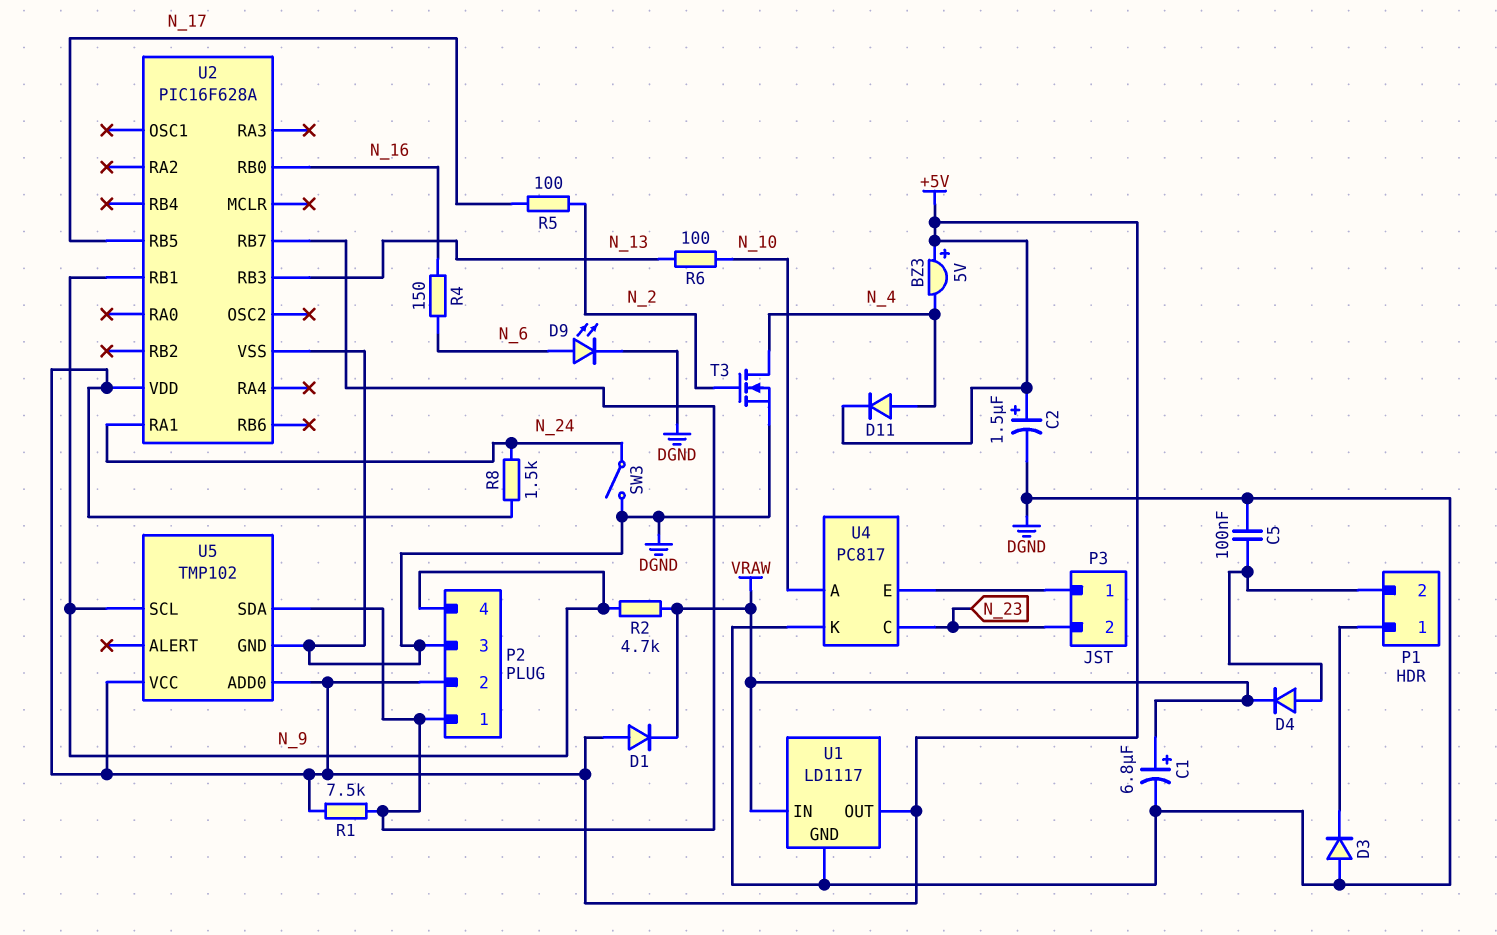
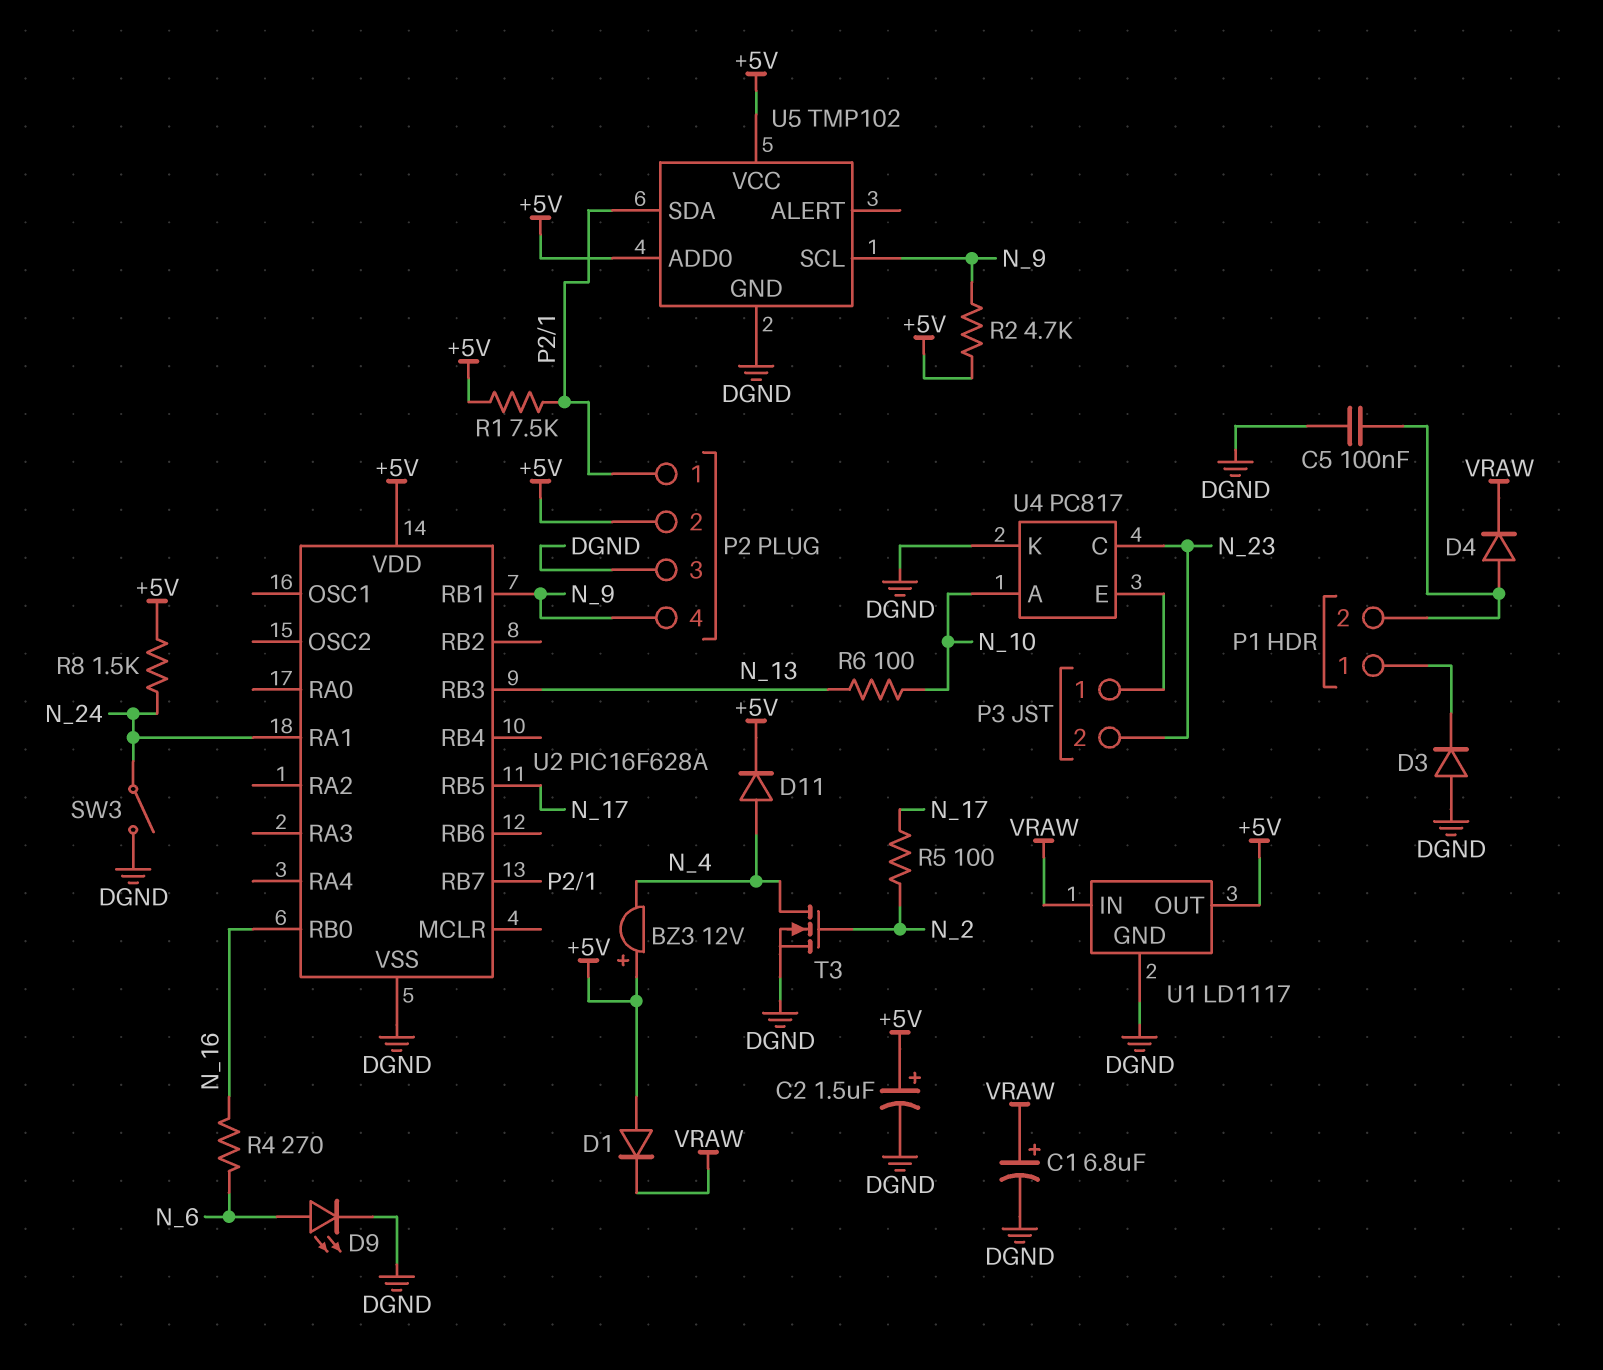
BZ3: buzzer 5V (plus +5V, minus N_4) -> buzzer 12V (plus +5V, minus N_4)
R2: 4.7k (N_9, VRAW) -> 4.7k (+5V, N_9)
R4: 150 (N_6, N_16) -> 270 (N_6, N_16)

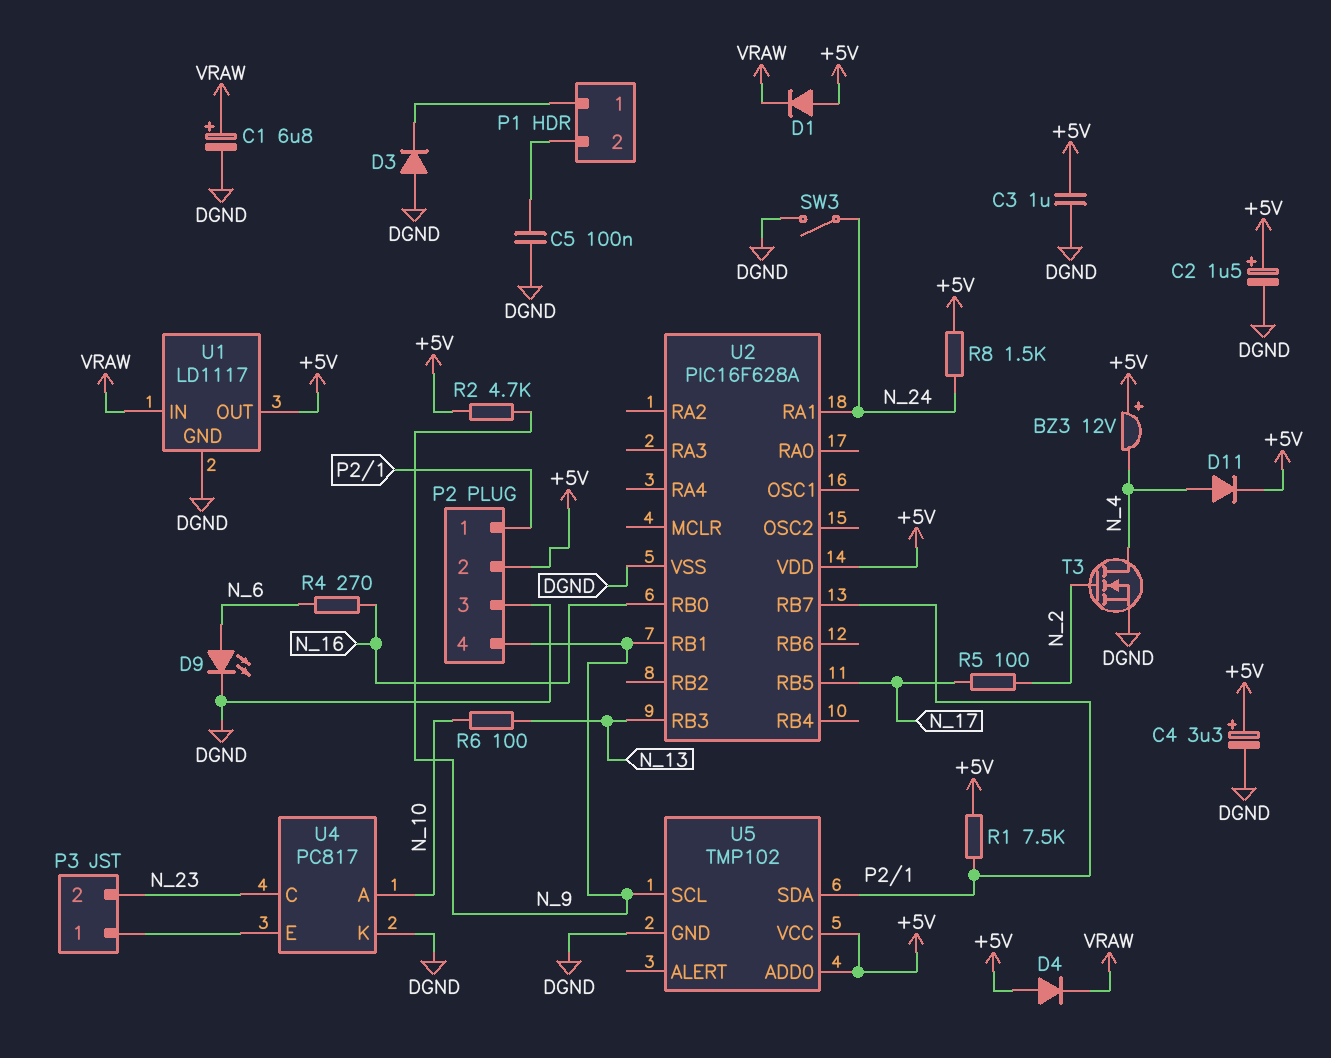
C3: none -> 1uF (+5V, DGND)
C4: none -> 3.3uF (plus +5V, minus DGND)
D4: diode (A P1/2, K VRAW) -> diode (A +5V, K VRAW)

